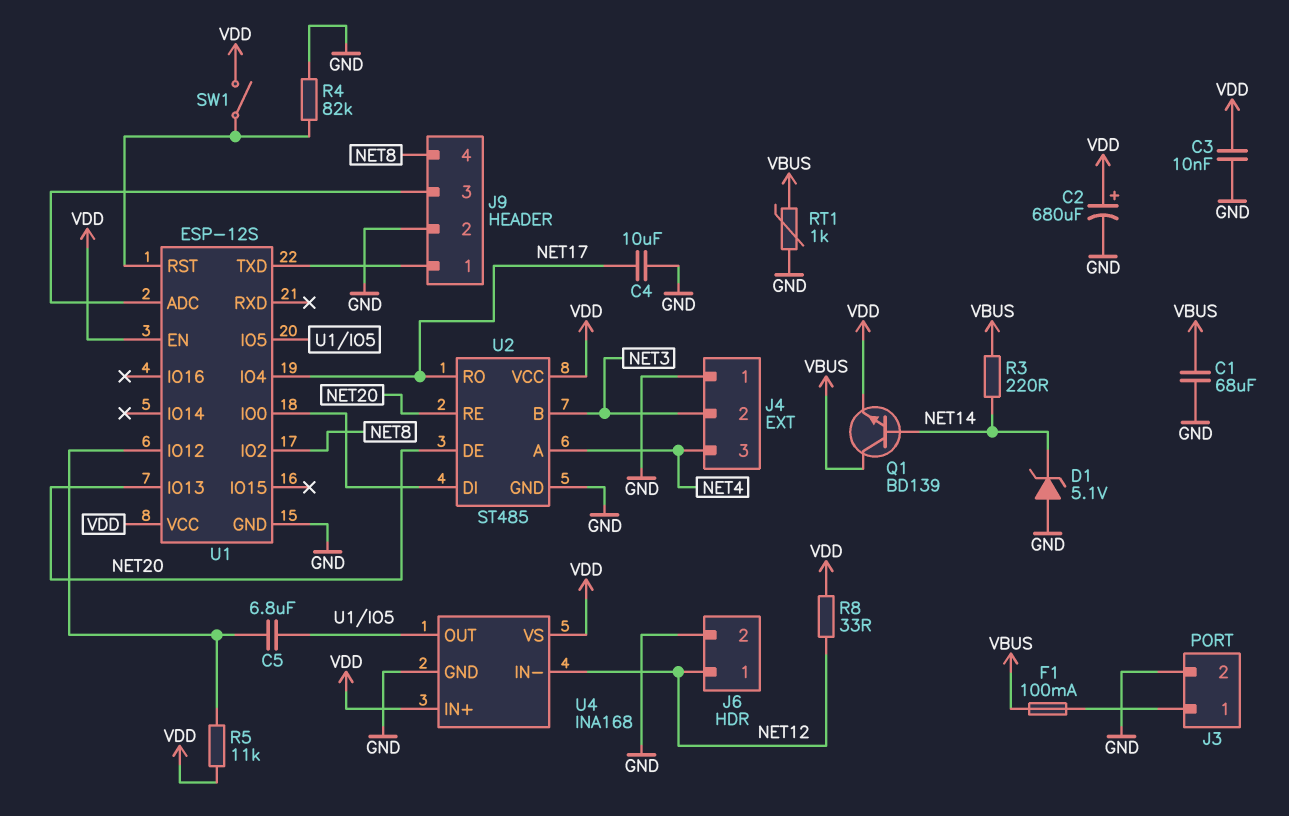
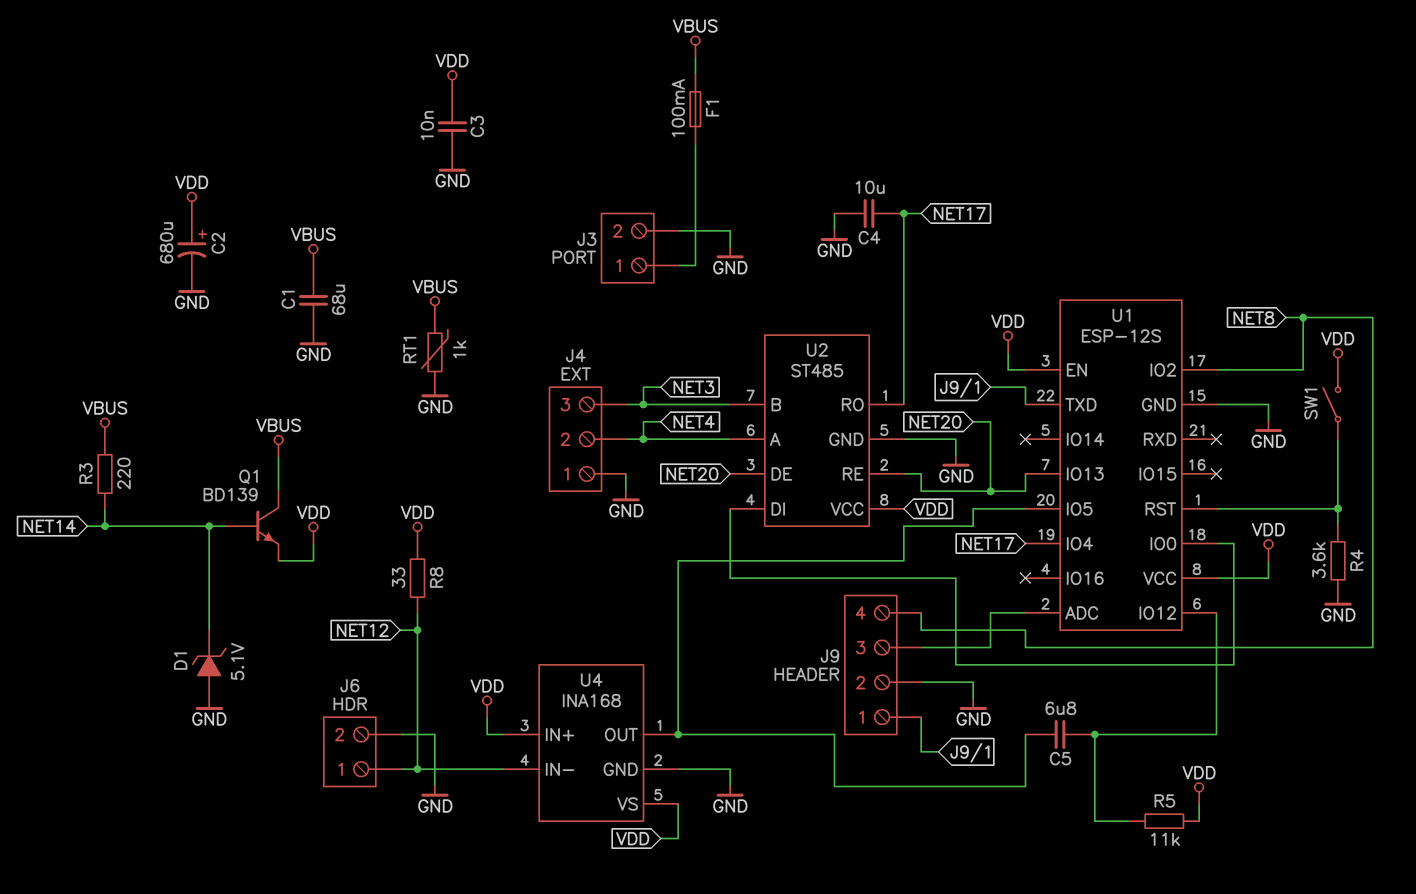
J4 pin 2: NET3 -> NET4
J4 pin 3: NET4 -> NET3
R4: 82k (GND, U1/RST) -> 3.6k (GND, U1/RST)

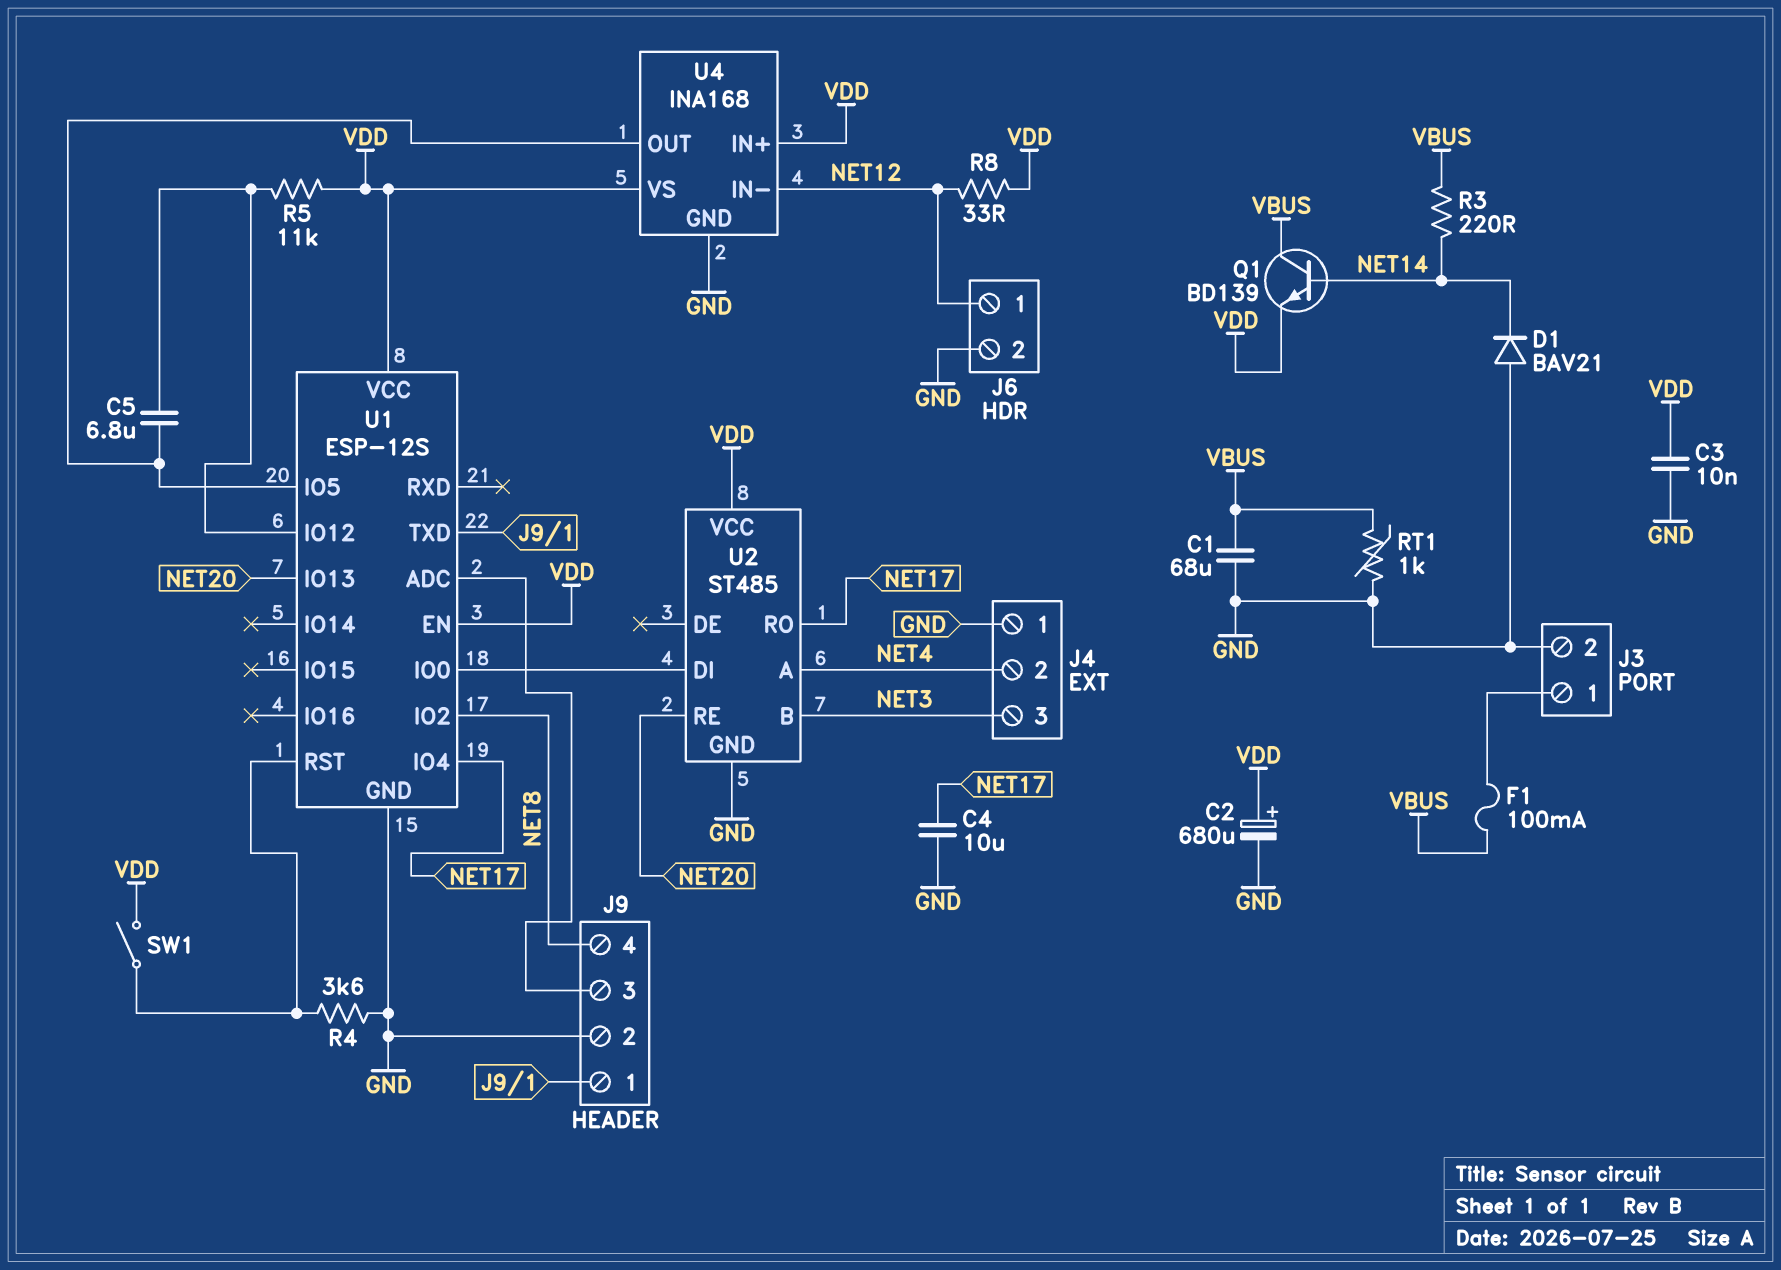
D1: zener 5.1V (A GND, K NET14) -> diode BAV21 (A GND, K NET14)
U2 pin DE: NET20 -> none

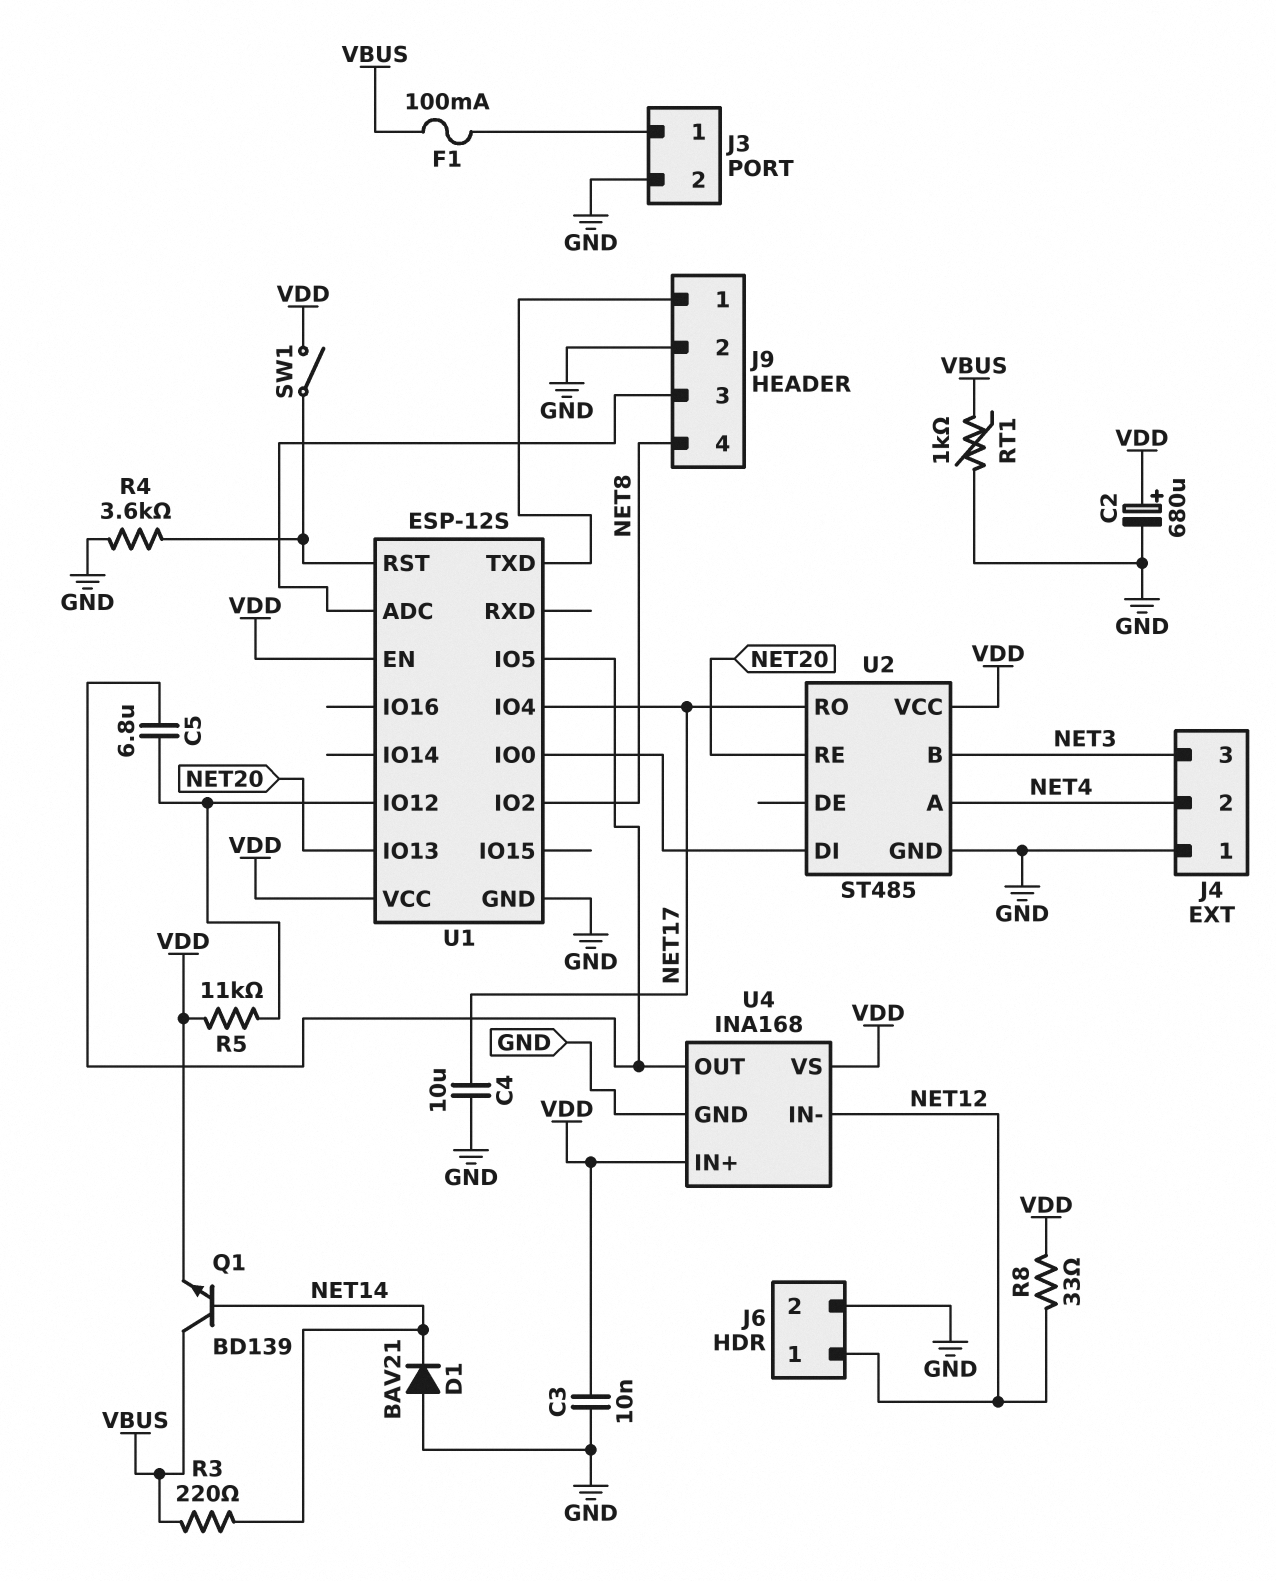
C1: 68uF (GND, VBUS) -> none

